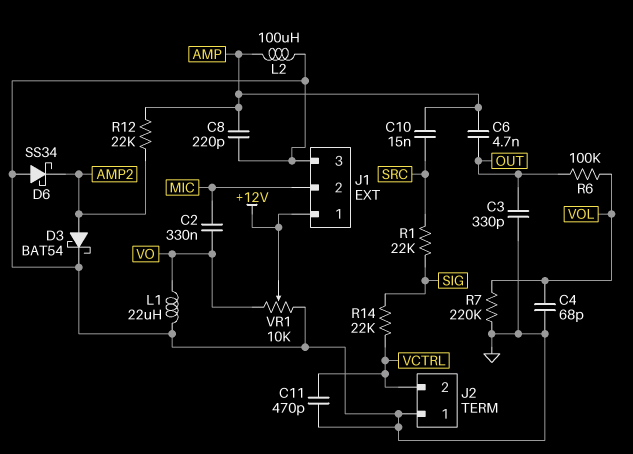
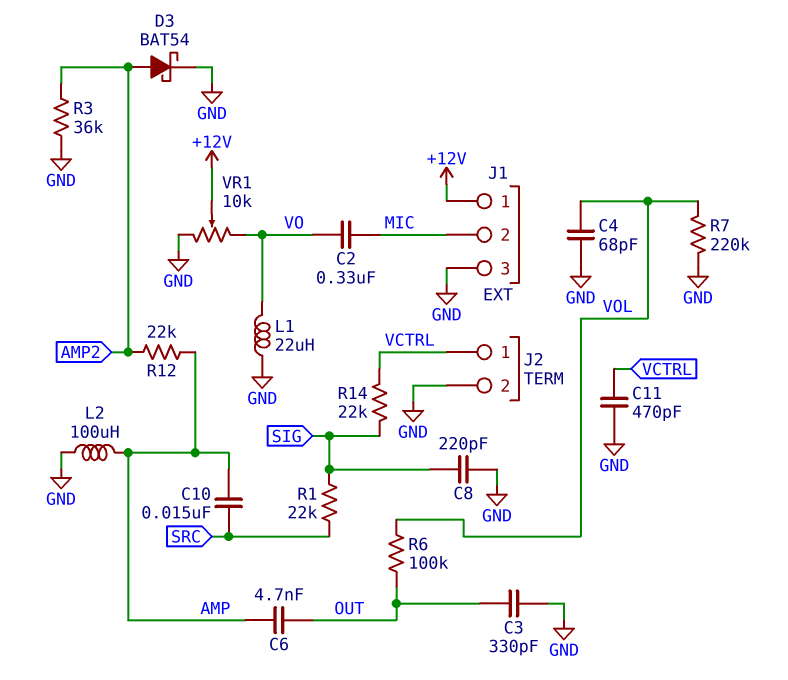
C8: 220pF (AMP, GND) -> 220pF (GND, SIG)
D6: schottky SS34 (A GND, K AMP2) -> none
J2 pin 1: GND -> VCTRL
J2 pin 2: VCTRL -> GND
R3: none -> 36k (AMP2, GND)

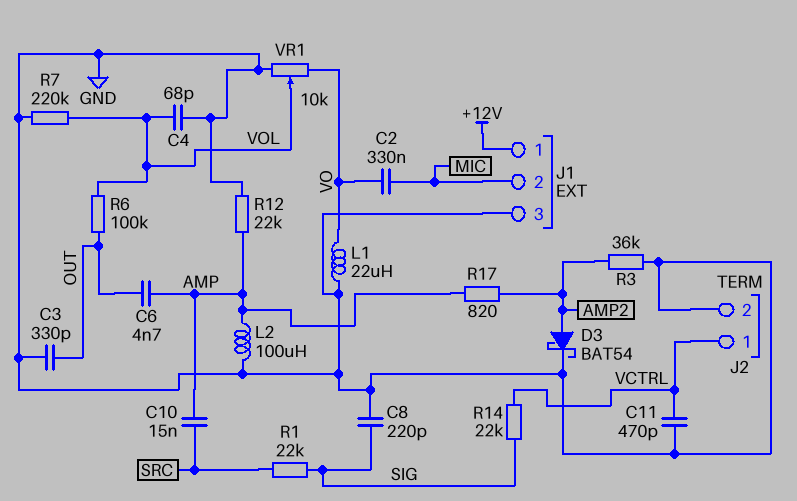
R12: 22k (AMP, AMP2) -> 22k (AMP, GND)
R17: none -> 820 (AMP, AMP2)
VR1: 10k (GND, VO, wiper +12V) -> 10k (GND, VO, wiper VOL)

